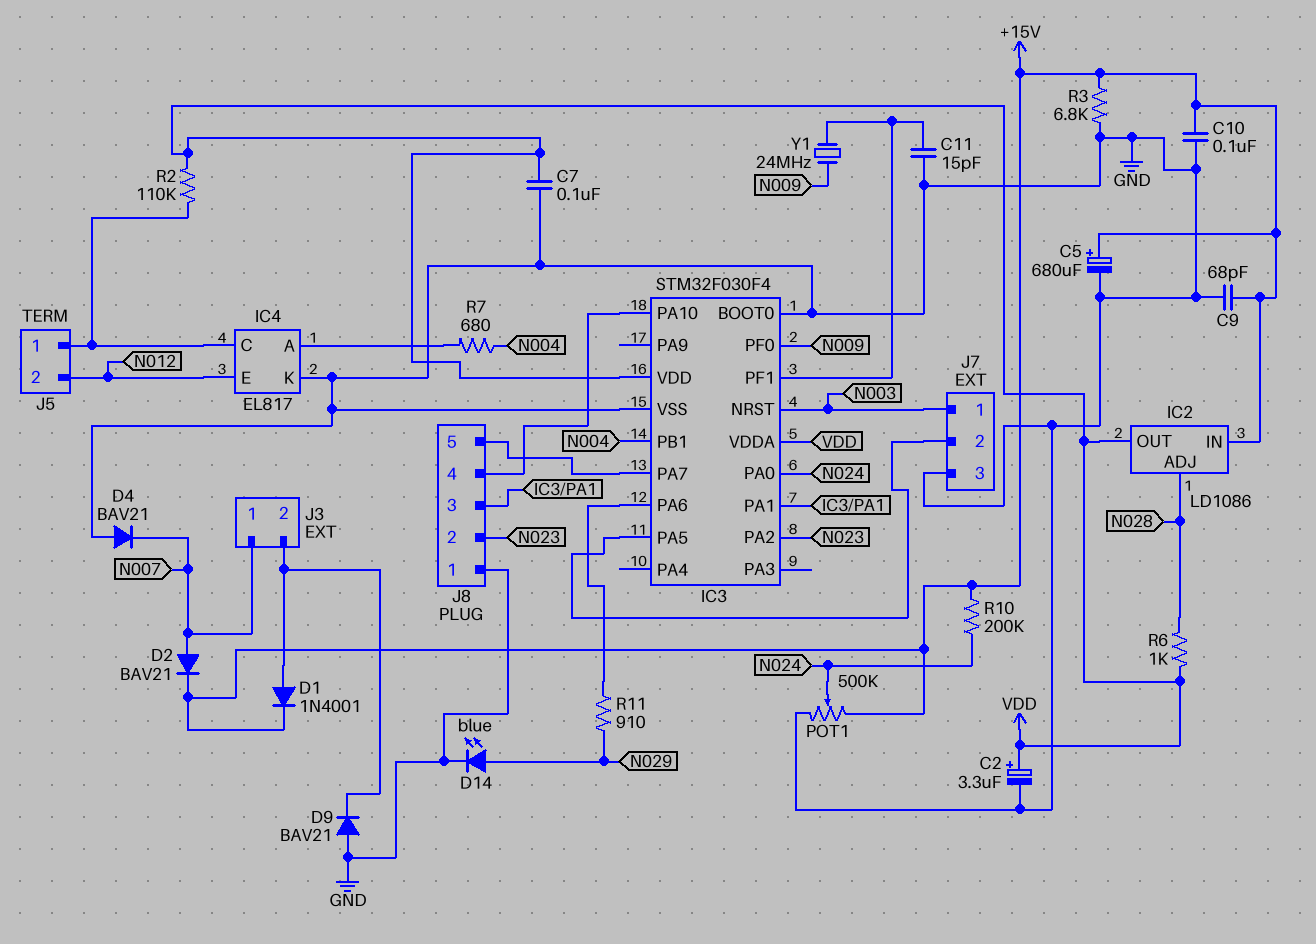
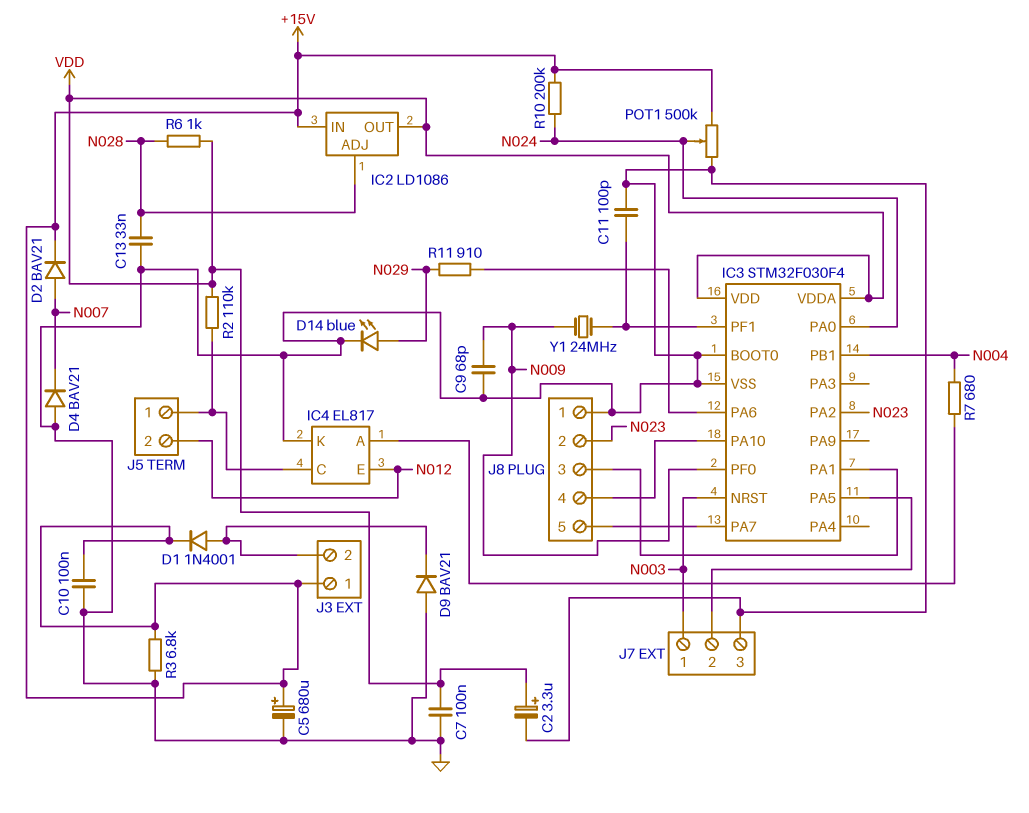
C9: 68pF (+15V, GND) -> 68pF (GND, N009)
C11: 15pF (GND, IC3/PF1) -> 100pF (GND, IC3/PF1)
C13: none -> 33nF (GND, N028)
J3 pin 1: N007 -> +15V

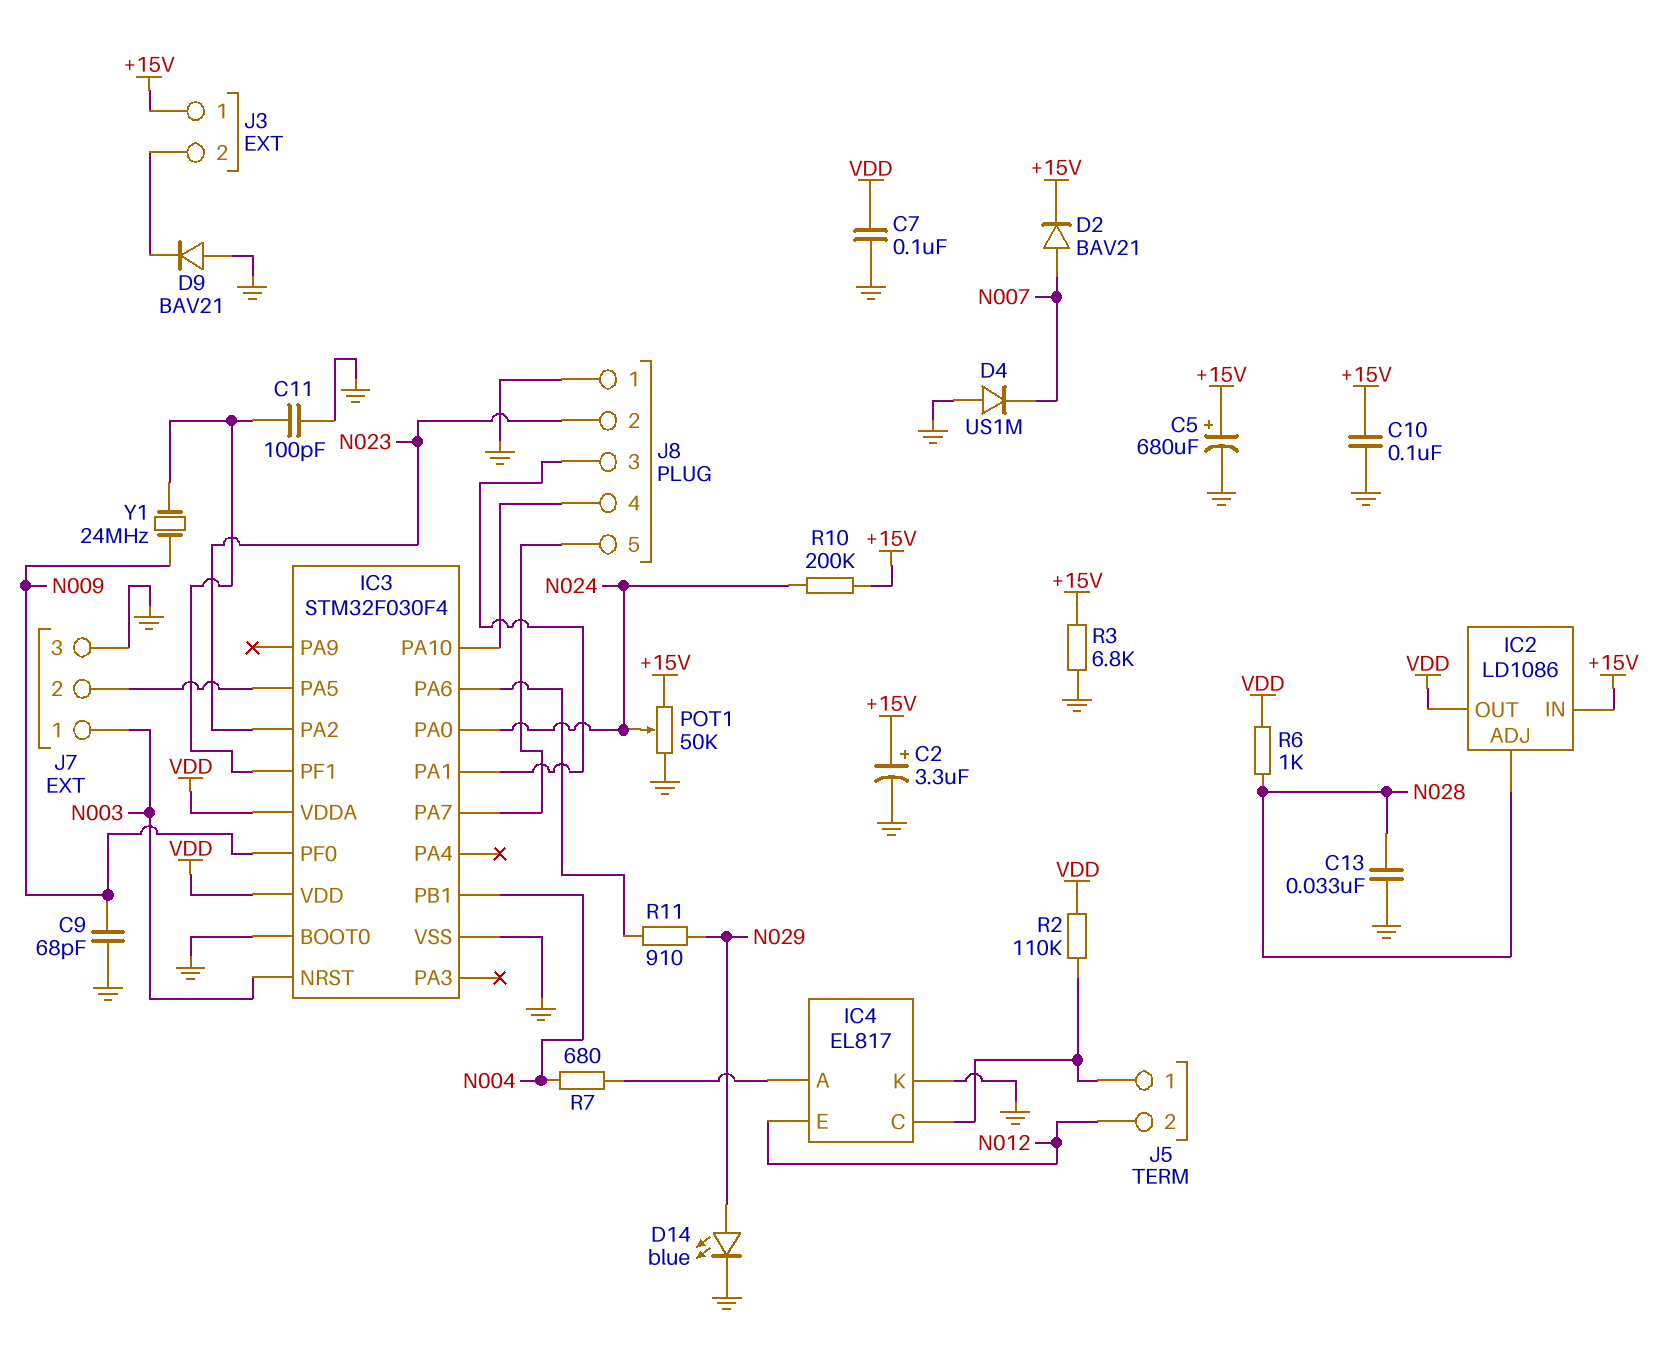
C2: 3.3uF (plus VDD, minus GND) -> 3.3uF (plus +15V, minus GND)
D1: diode 1N4001 (A J3/2, K +15V) -> none
D4: diode BAV21 (A GND, K N007) -> diode US1M (A GND, K N007)
POT1: 500k (+15V, GND, wiper N024) -> 50k (+15V, GND, wiper N024)

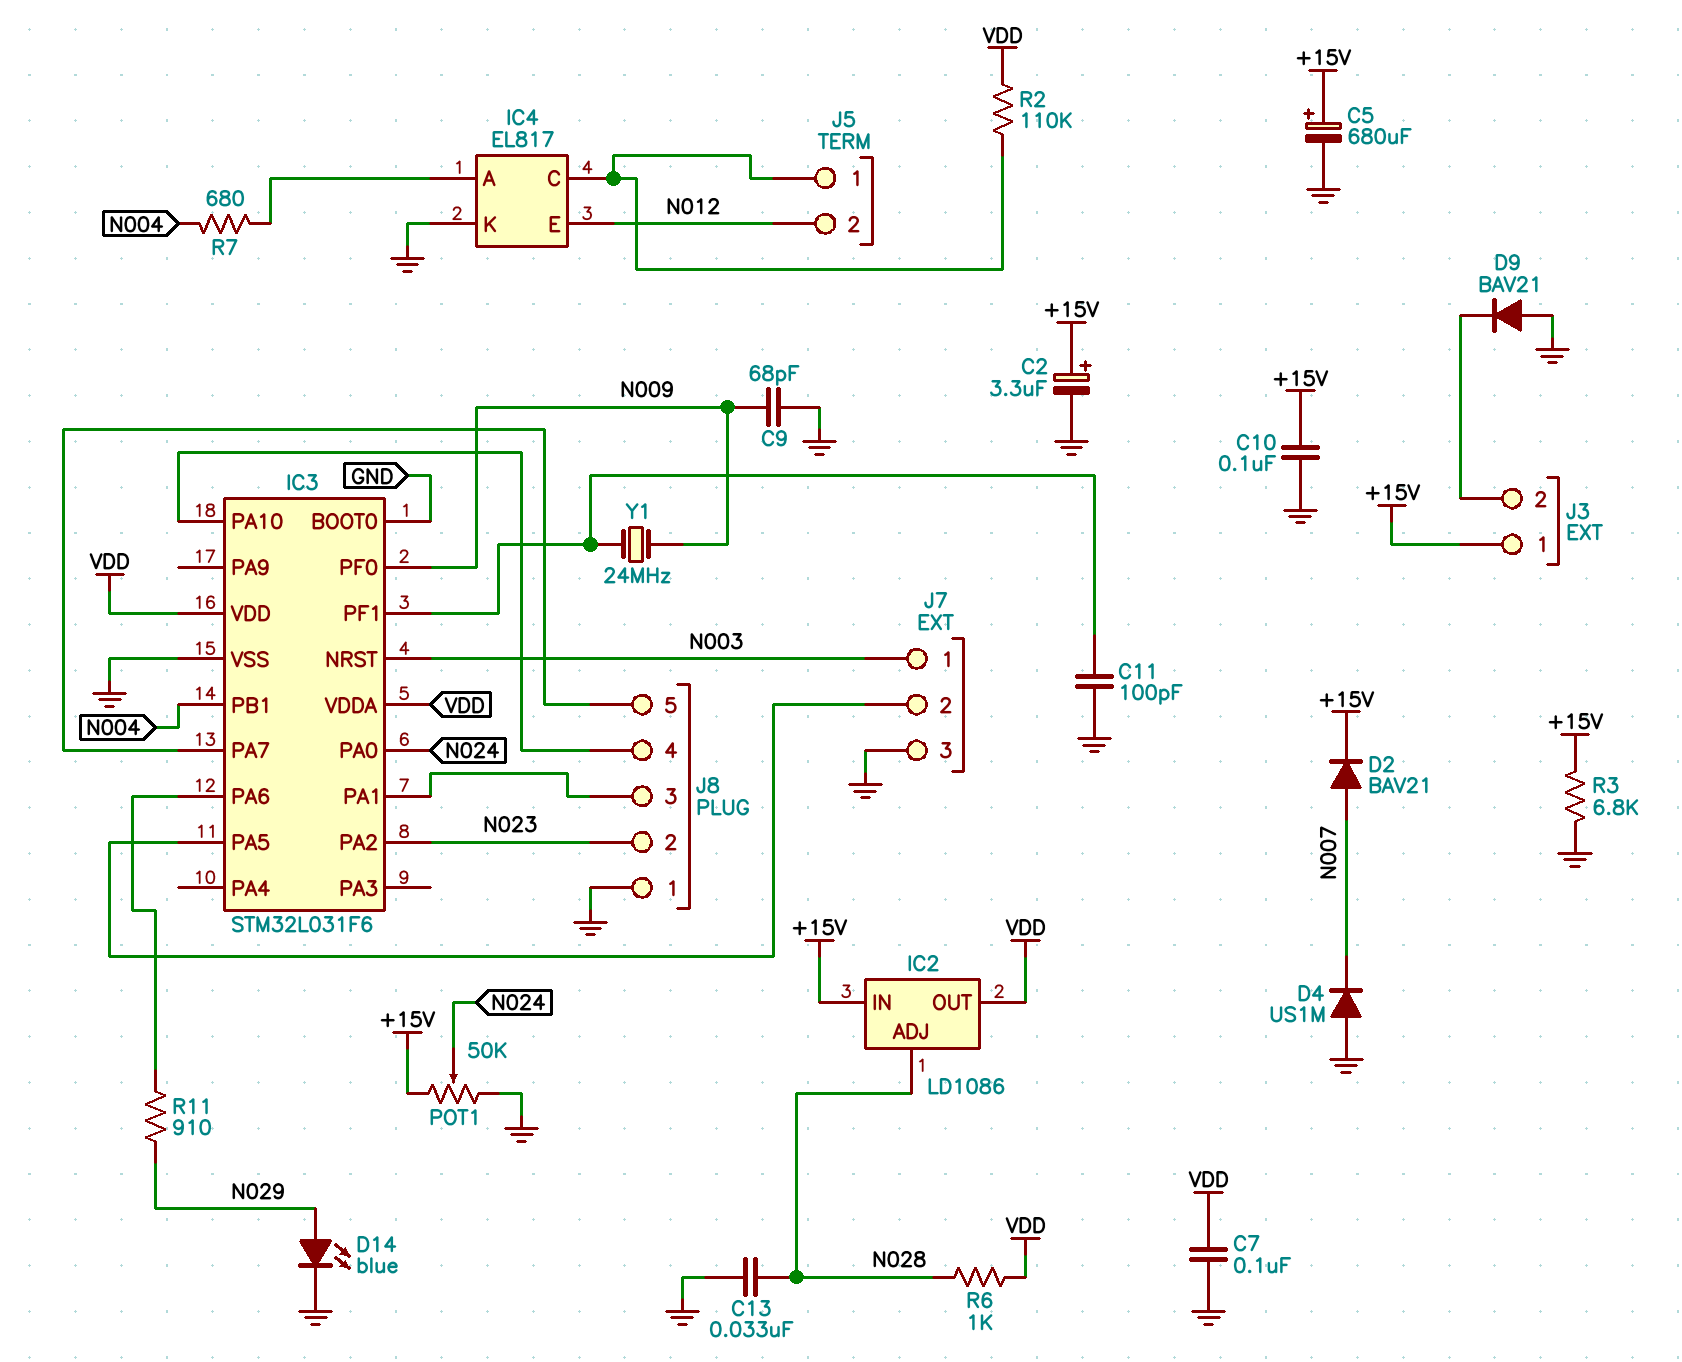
IC3: STM32F030F4 -> STM32L031F6
R10: 200k (+15V, N024) -> none

